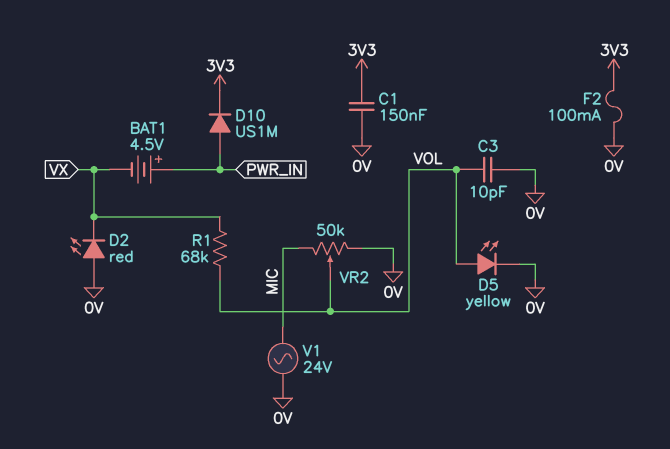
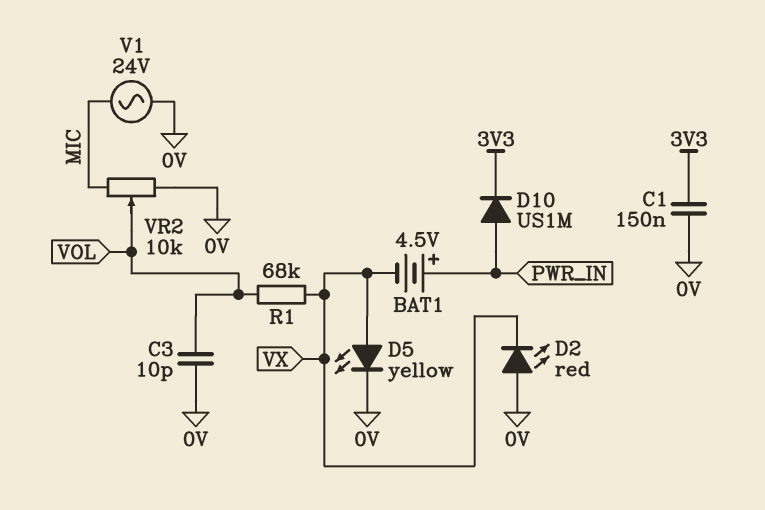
D5: LED yellow (A VOL, K 0V) -> LED yellow (A VX, K 0V)
F2: 100mA (0V, 3V3) -> none
VR2: 50k (0V, MIC, wiper VOL) -> 10k (0V, MIC, wiper VOL)

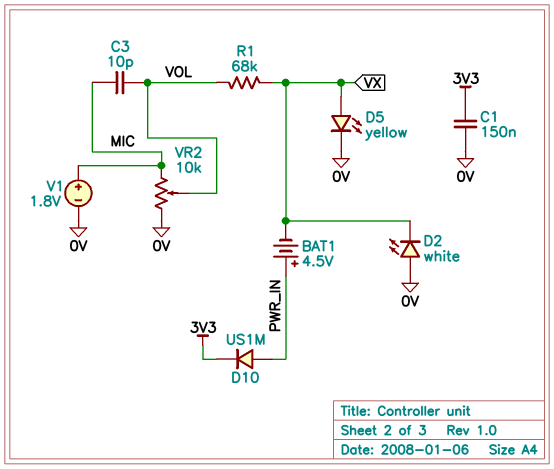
C3: 10pF (0V, VOL) -> 10pF (MIC, VOL)
D2: LED red (A 0V, K VX) -> LED white (A 0V, K VX)
V1: AC 24V (0V, MIC) -> 1.8V (plus MIC, minus 0V)

